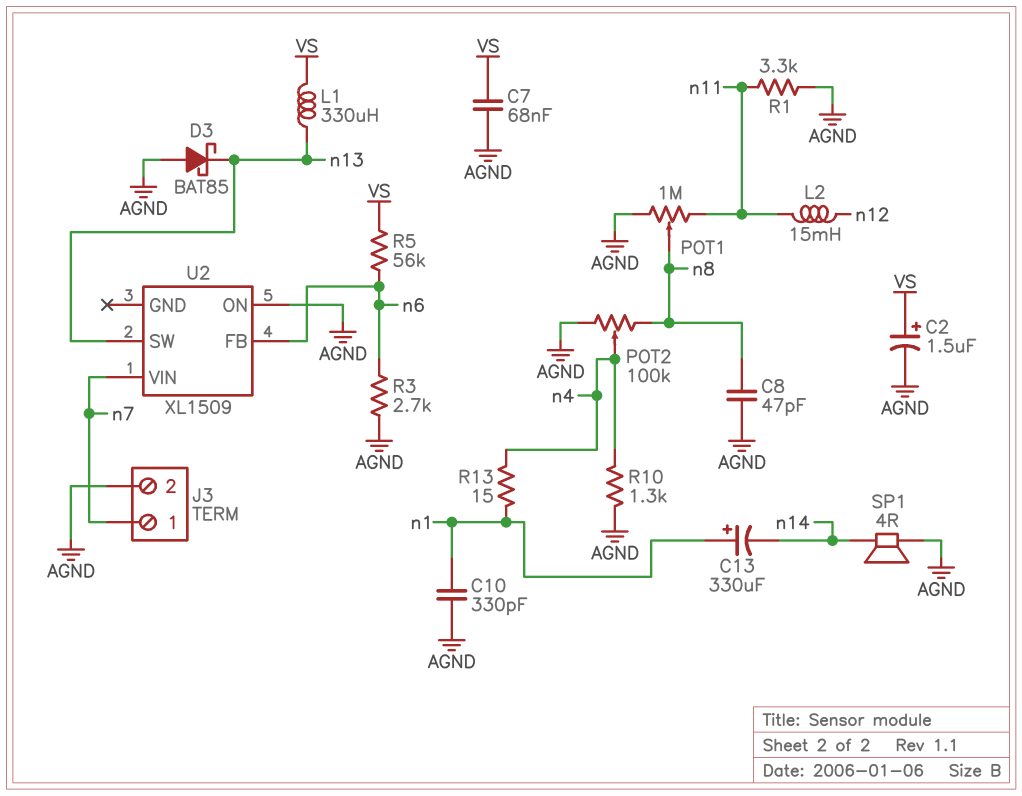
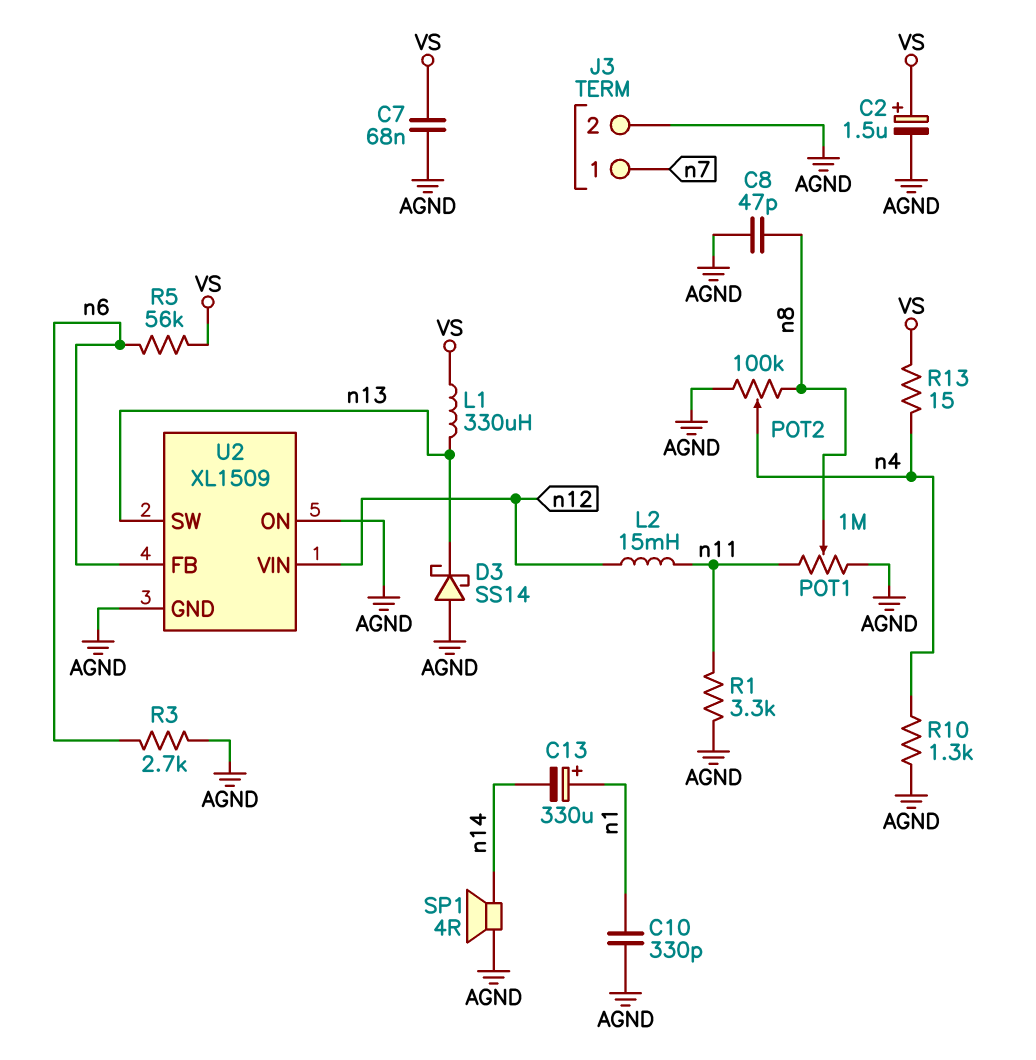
D3: schottky BAT85 (A AGND, K n13) -> schottky SS14 (A AGND, K n13)
R13: 15 (n1, n4) -> 15 (VS, n4)
U2 pin GND: none -> AGND
U2 pin VIN: n7 -> n12

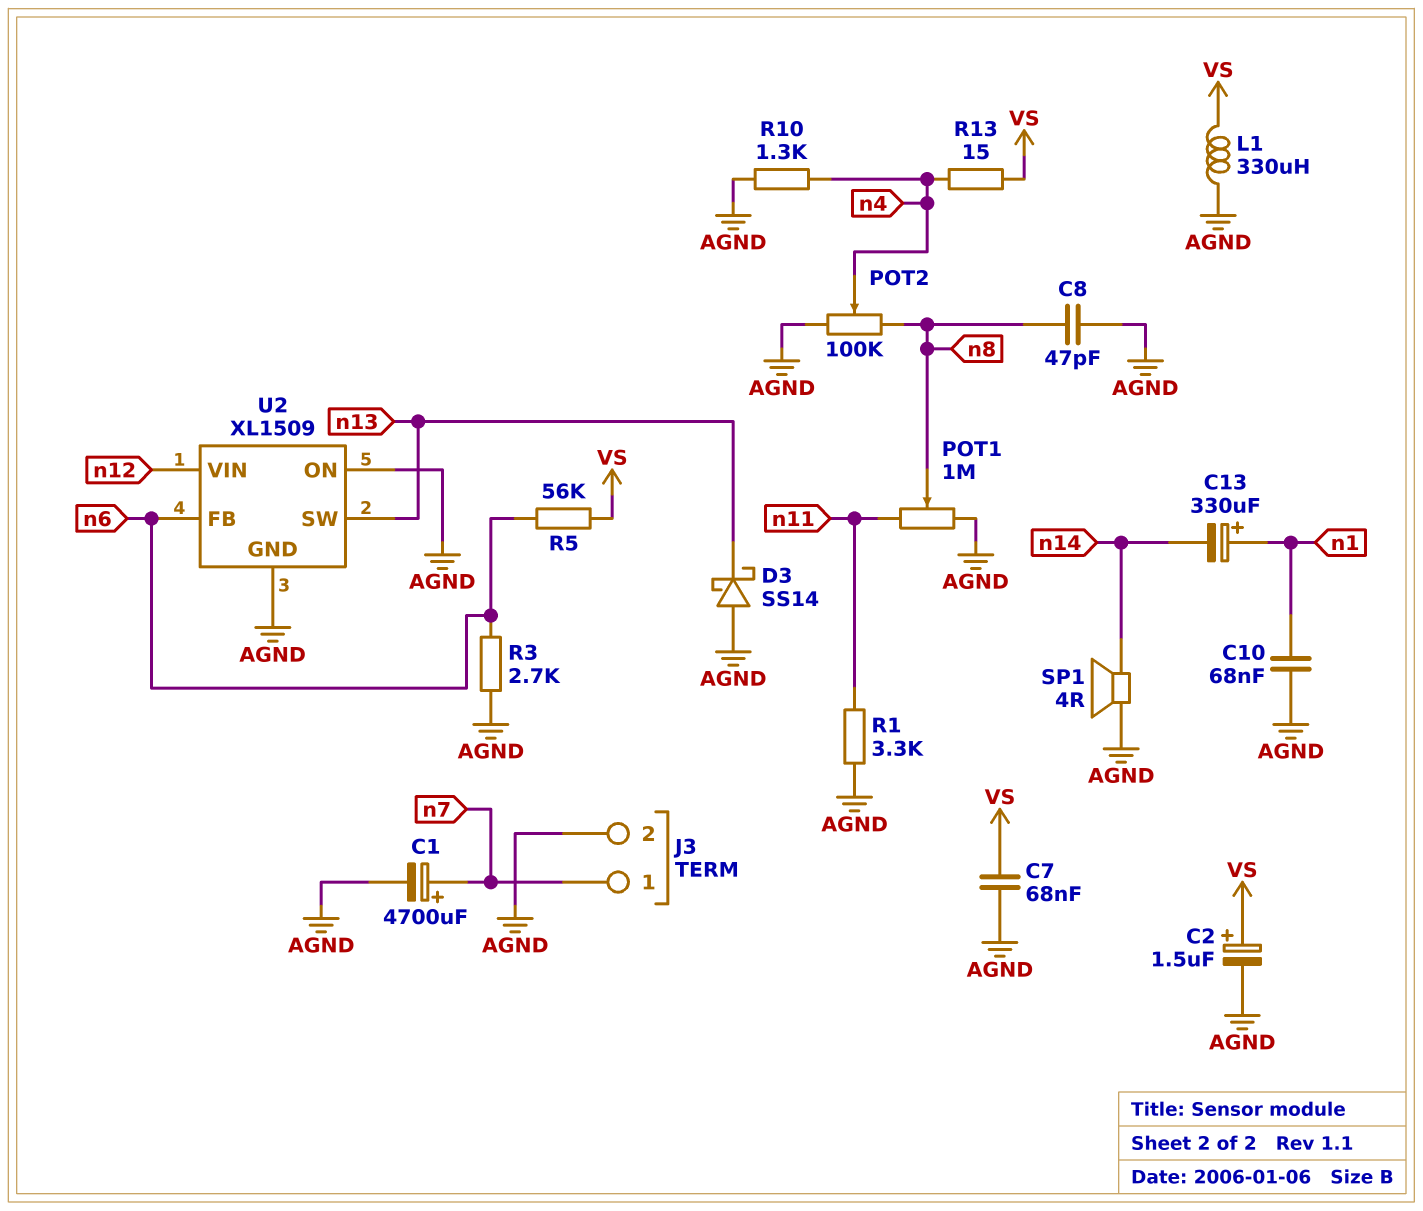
C1: none -> 4700uF (plus n7, minus AGND)
C10: 330pF (AGND, n1) -> 68nF (AGND, n1)
L1: 330uH (VS, n13) -> 330uH (AGND, VS)
L2: 15mH (n11, n12) -> none

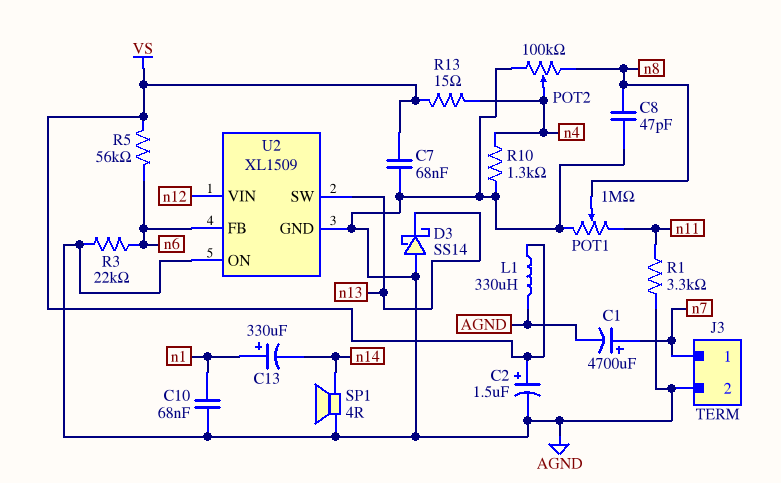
R3: 2.7k (AGND, n6) -> 22k (AGND, n6)

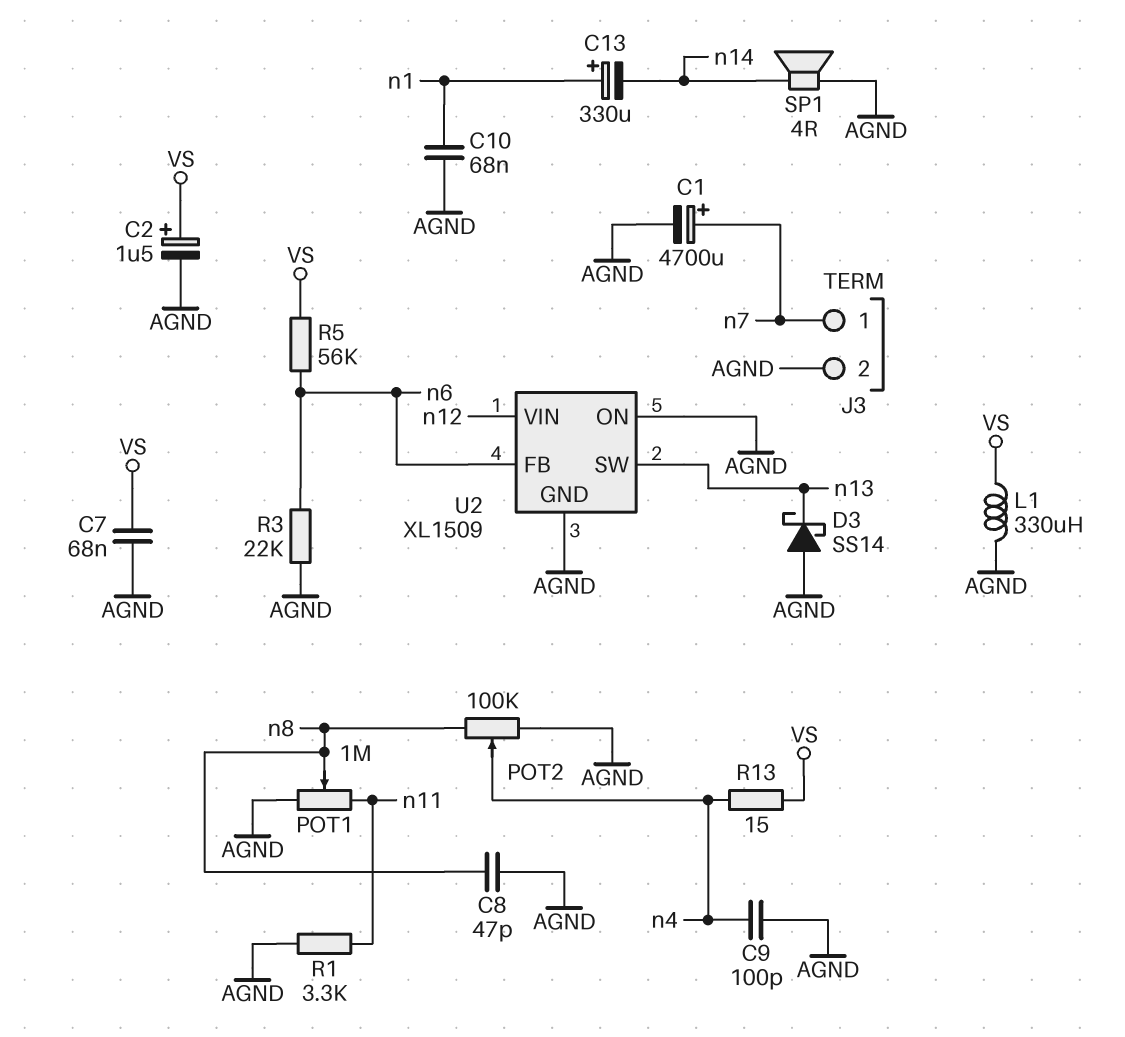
C9: none -> 100pF (AGND, n4)
R10: 1.3k (AGND, n4) -> none

